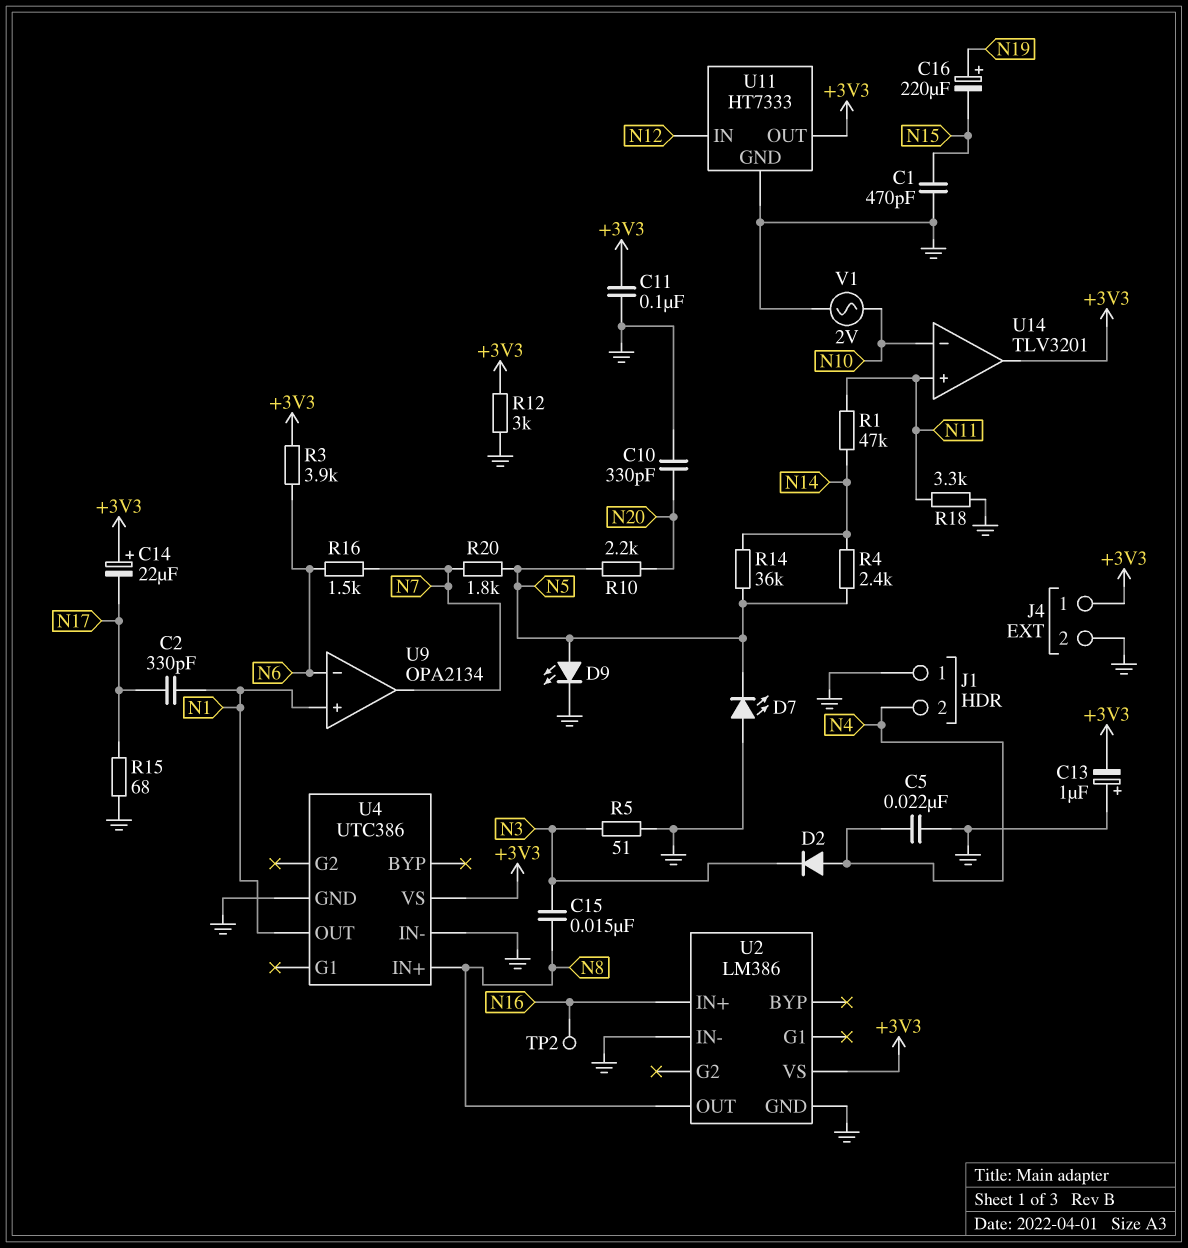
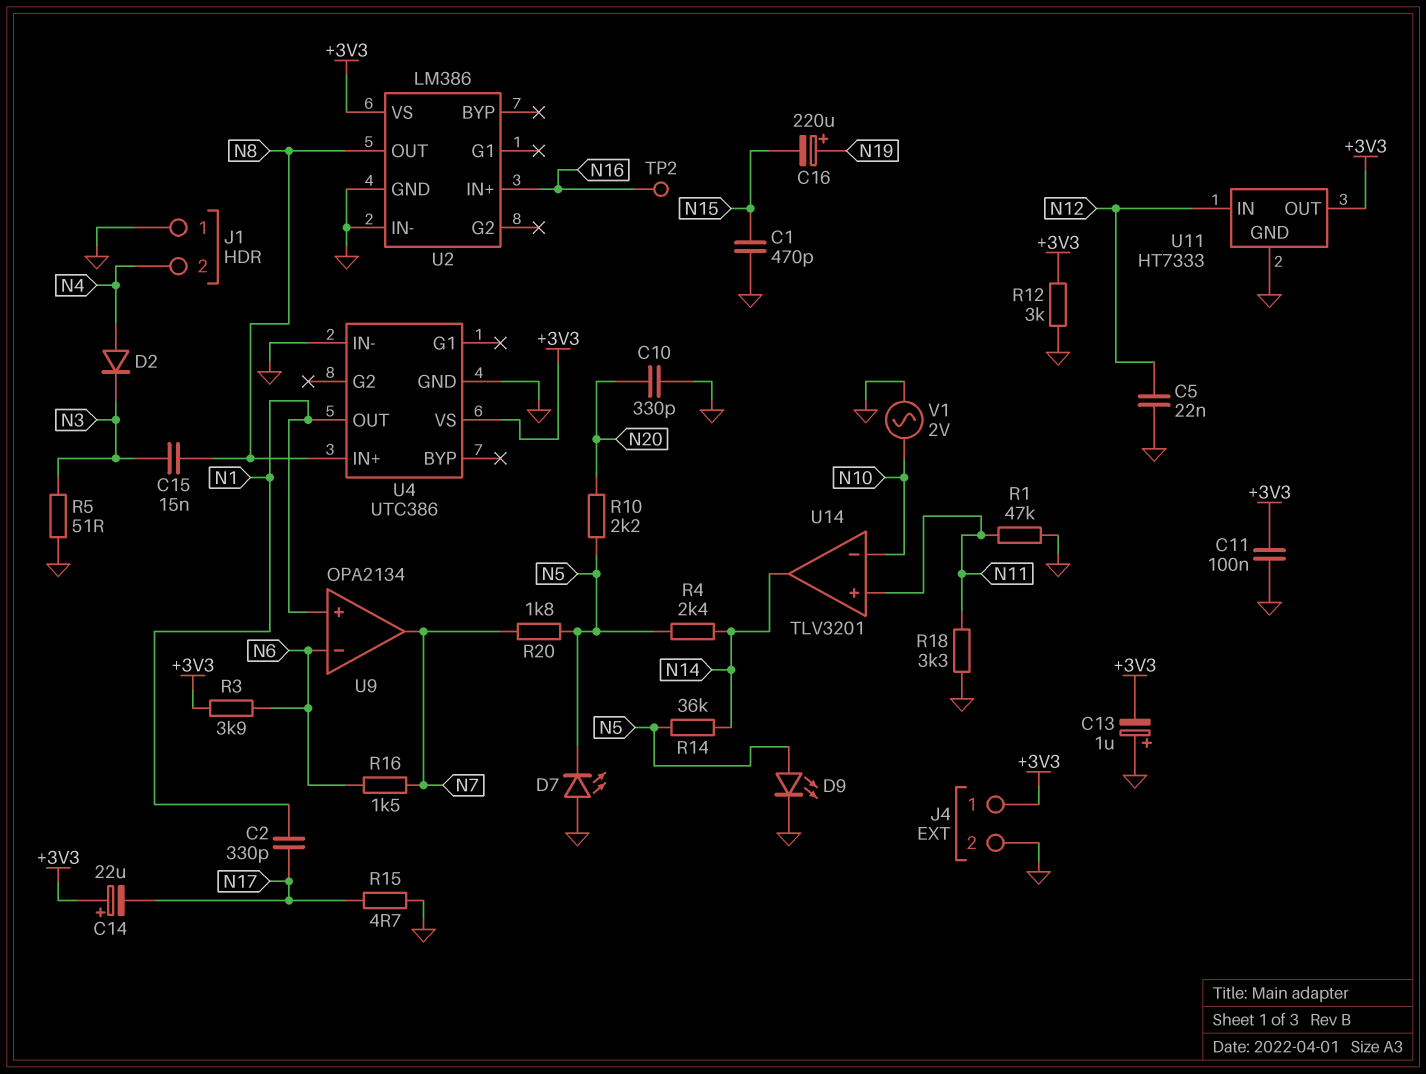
C5: 22nF (GND, N4) -> 22nF (GND, N12)
R1: 47k (N11, N14) -> 47k (GND, N11)
R15: 68 (GND, N17) -> 4.7 (GND, N17)
U14 pin out: +3V3 -> N14

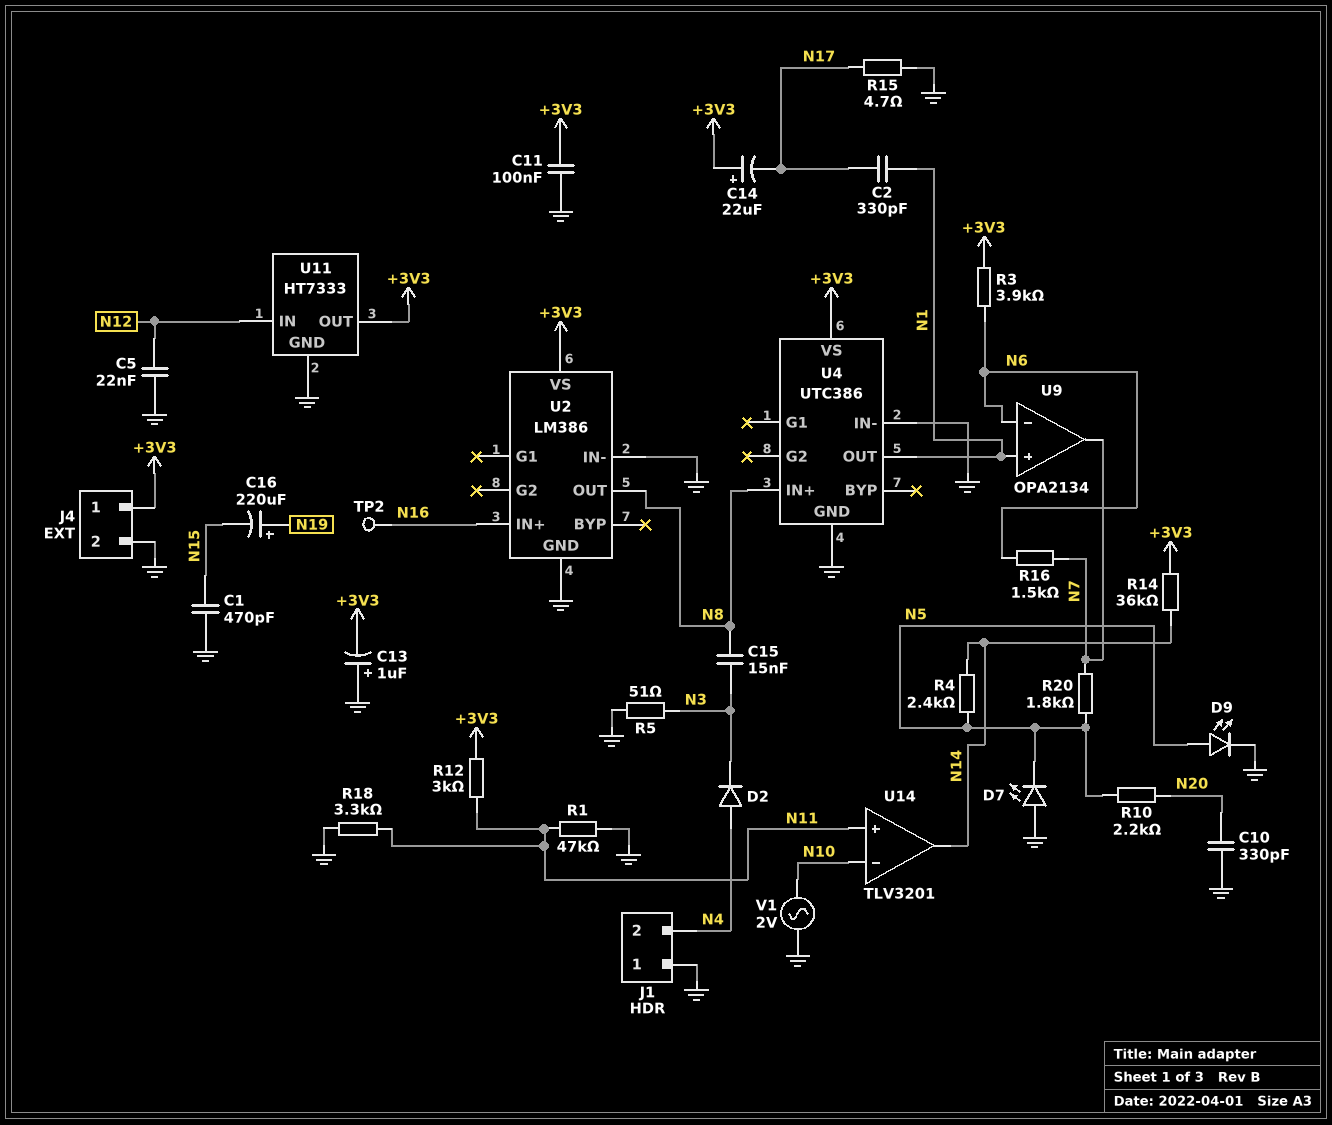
R12: 3k (+3V3, GND) -> 3k (+3V3, N11)
R14: 36k (N5, N14) -> 36k (+3V3, N14)

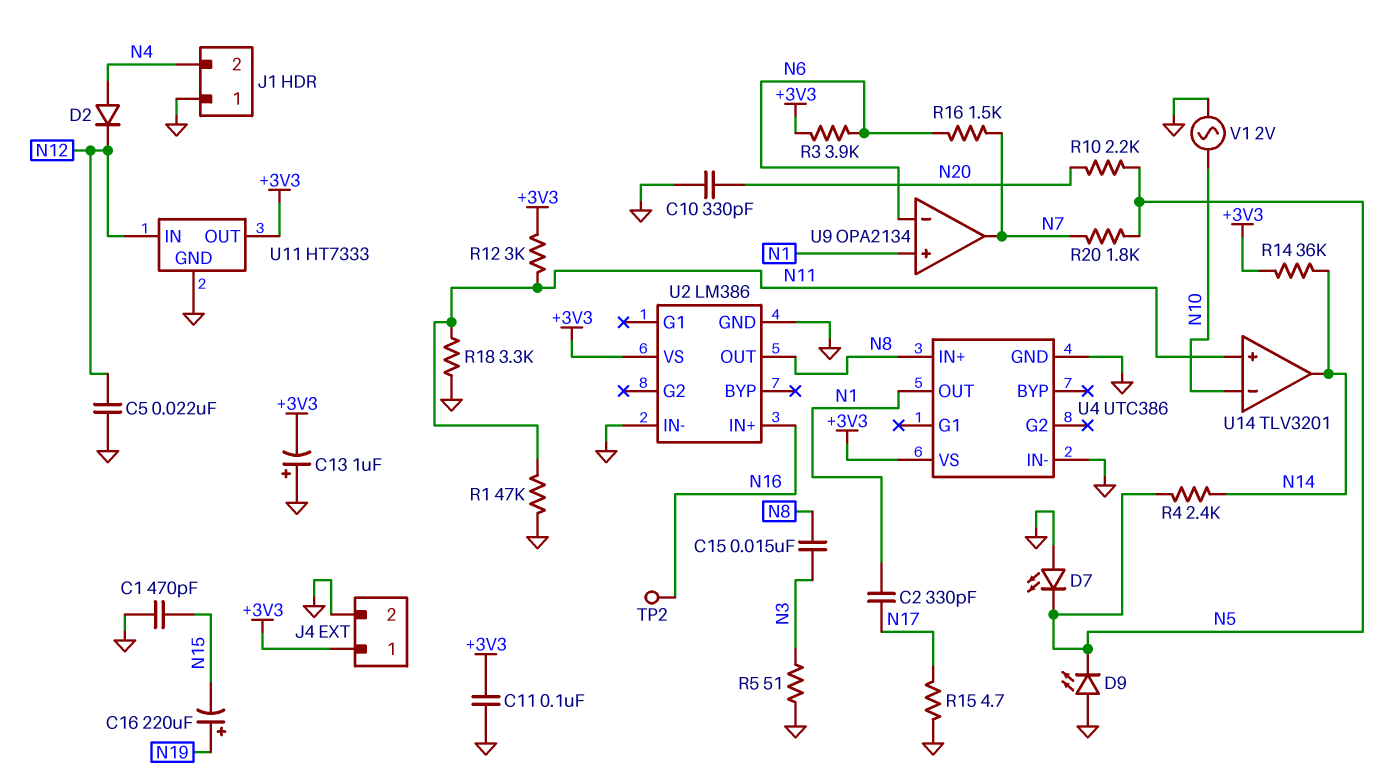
C14: 22uF (plus +3V3, minus N17) -> none
D2: diode (A N4, K N3) -> diode (A N4, K N12)
D9: LED (A N5, K GND) -> LED (A GND, K N5)

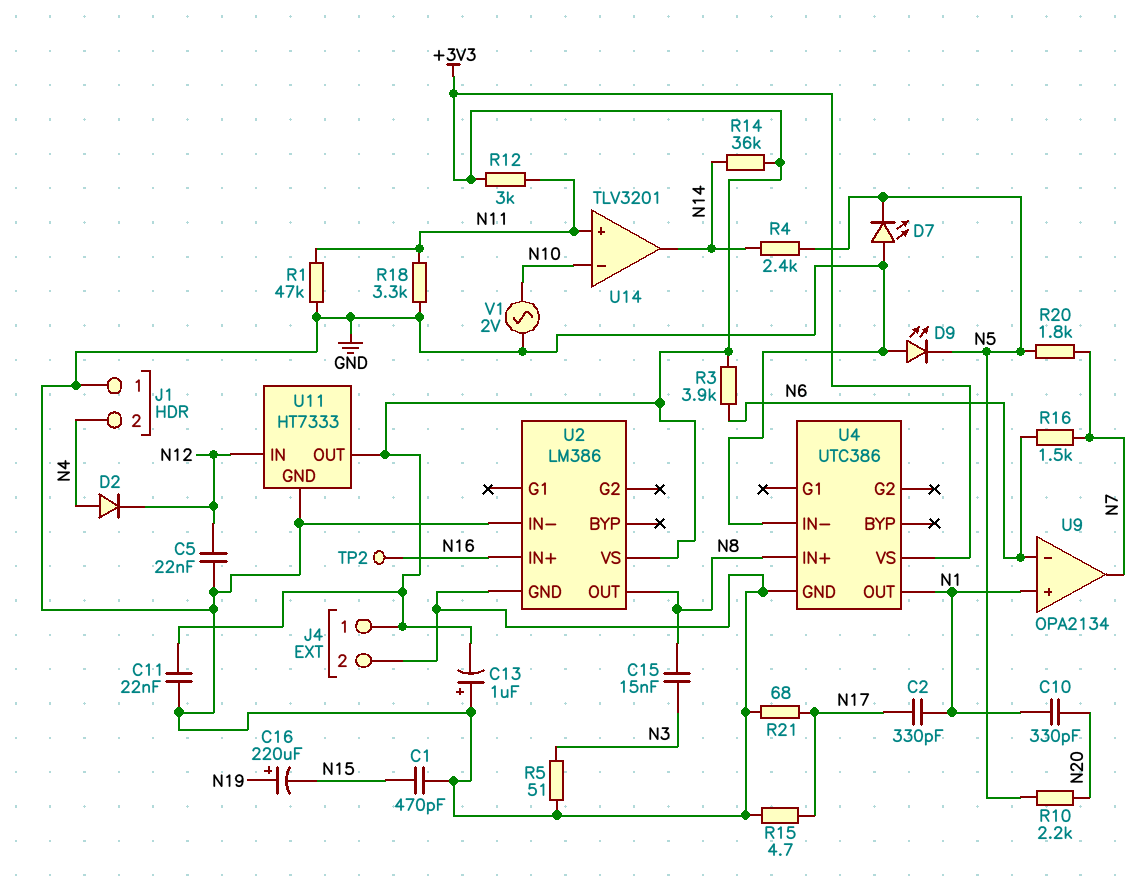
C10: 330pF (GND, N20) -> 330pF (N1, N20)
C11: 100nF (+3V3, GND) -> 22nF (+3V3, GND)
R21: none -> 68 (GND, N17)

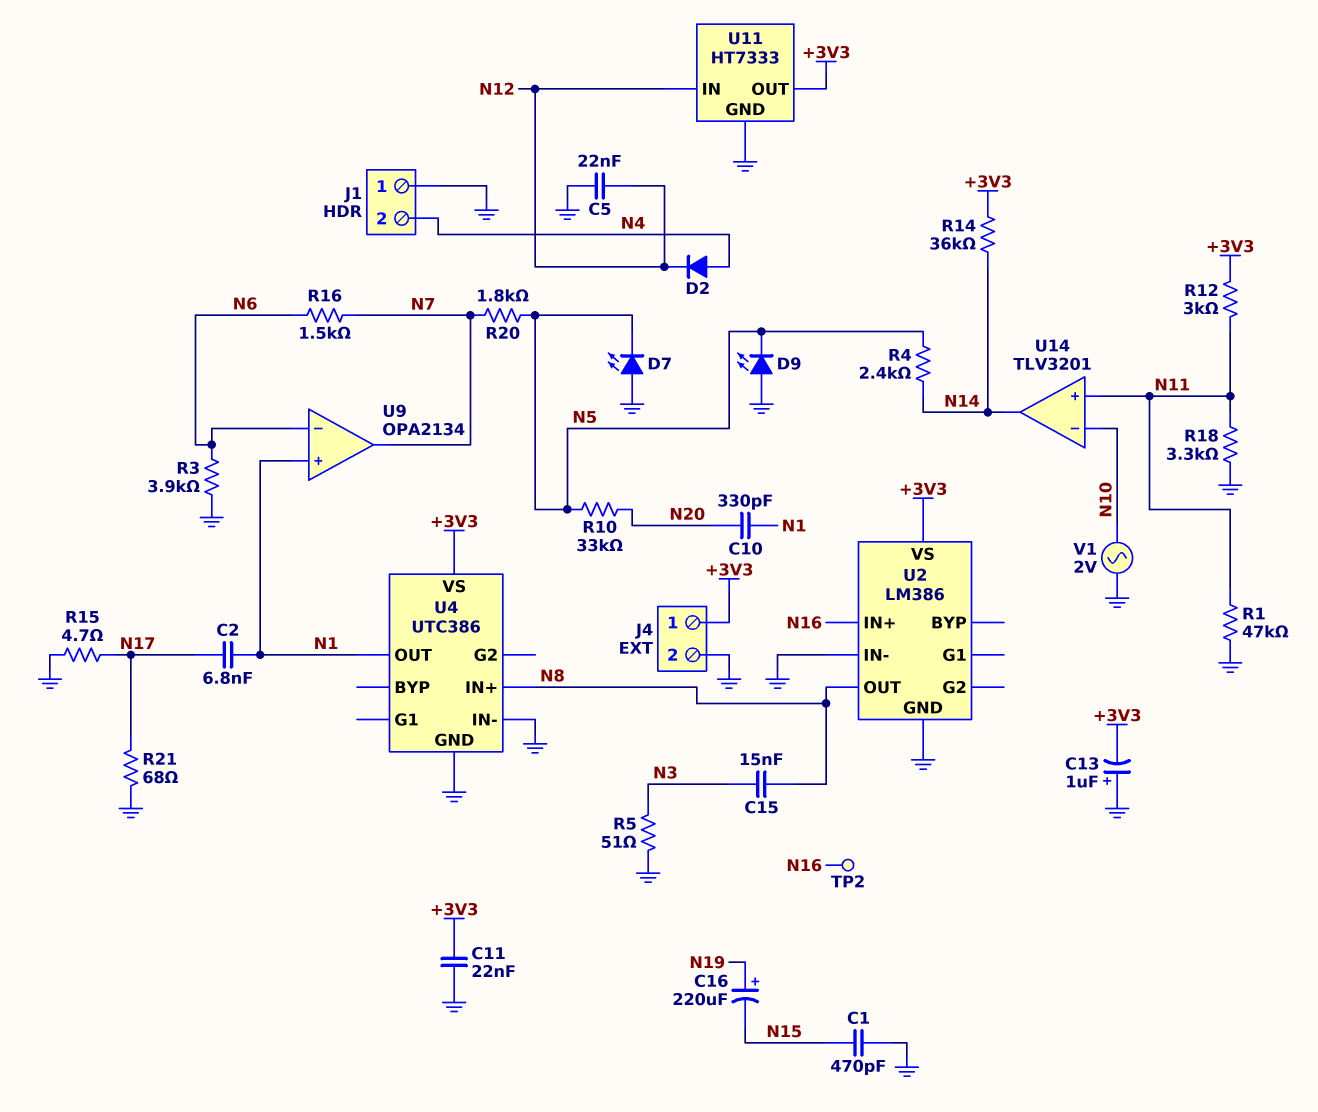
C2: 330pF (N1, N17) -> 6.8nF (N1, N17)
R3: 3.9k (+3V3, N6) -> 3.9k (GND, N6)
R10: 2.2k (N5, N20) -> 33k (N5, N20)

